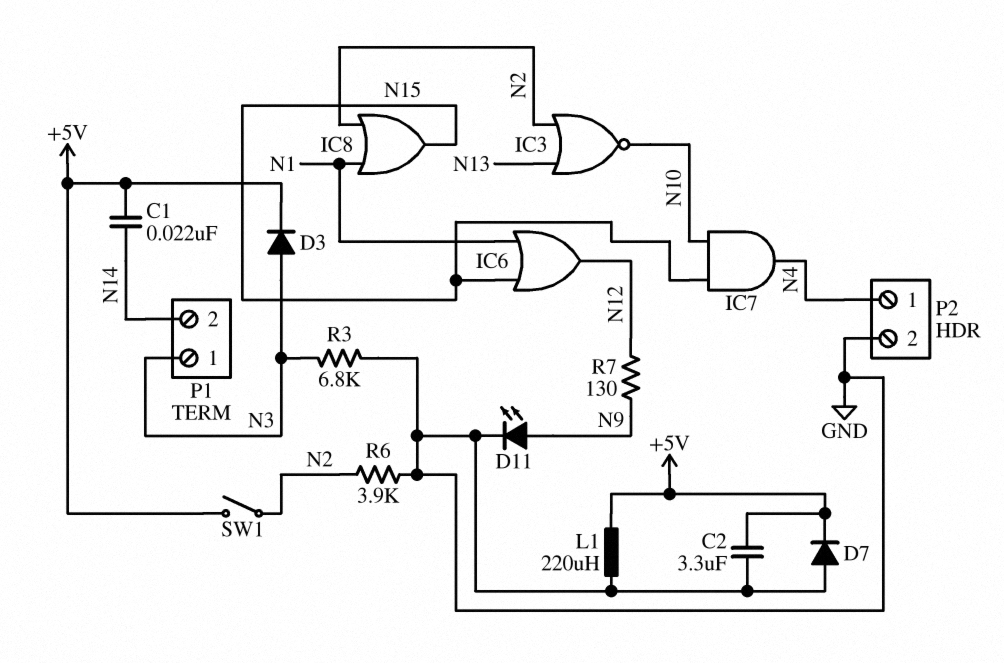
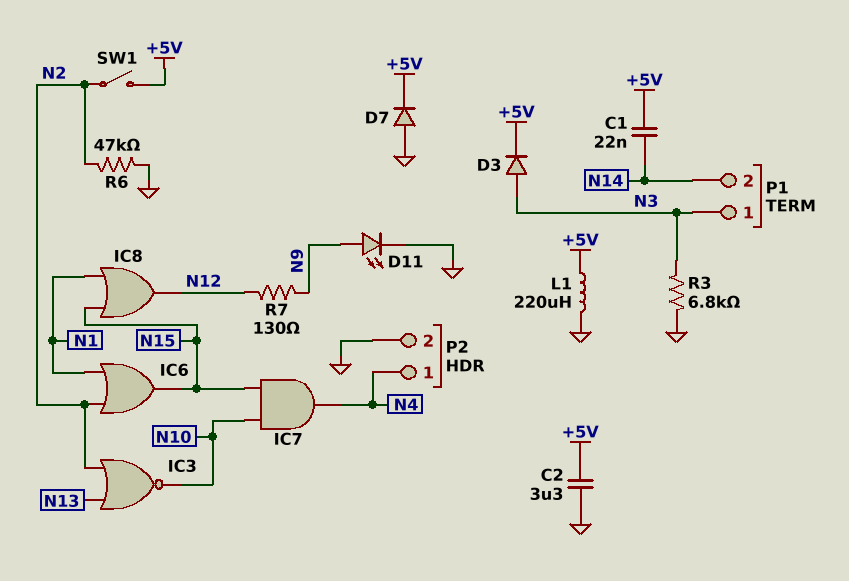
IC6: OR (in N1, in N15, out N12) -> OR (in N1, in N2, out N15)
IC8: OR (in N1, in N2, out N15) -> OR (in N1, in N15, out N12)
R6: 3.9k (GND, N2) -> 47k (GND, N2)

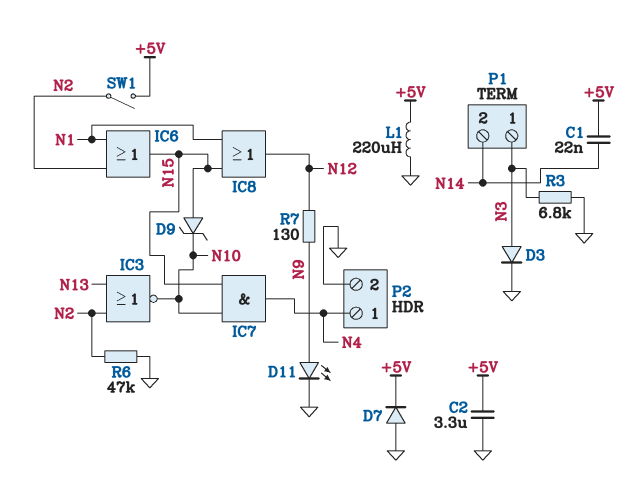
D3: diode (A N3, K +5V) -> diode (A N3, K GND)
D9: none -> zener (A N15, K N10)

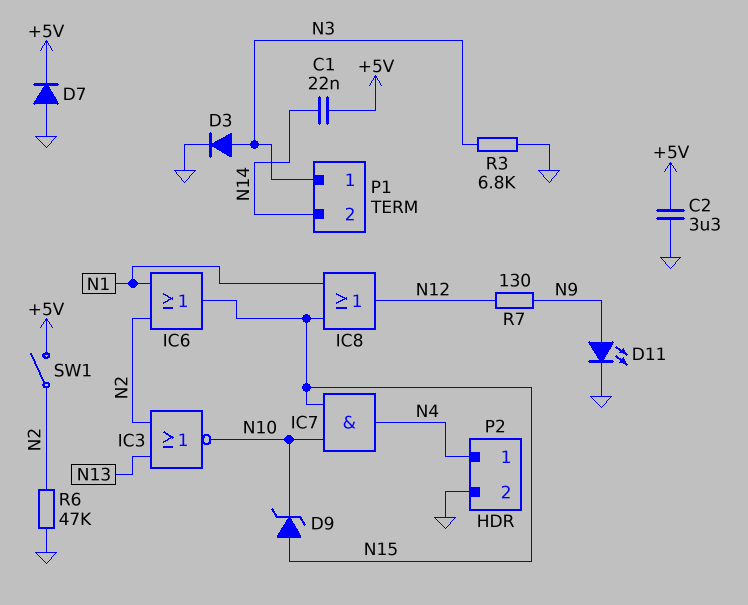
L1: 220uH (+5V, GND) -> none

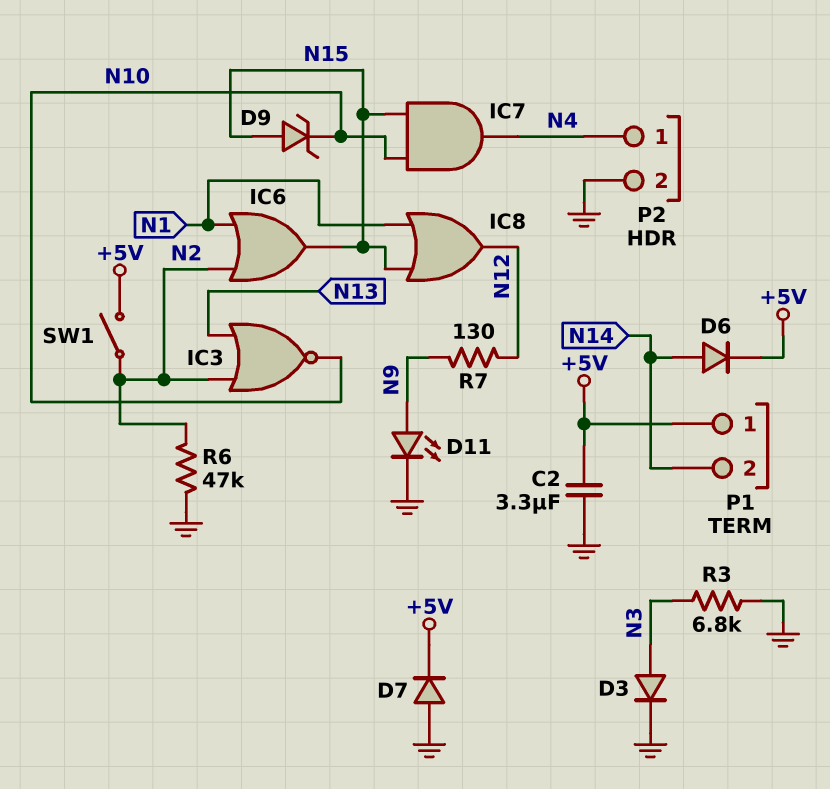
C1: 22nF (+5V, N14) -> none
D6: none -> diode (A N14, K +5V)
P1 pin 1: N3 -> +5V

